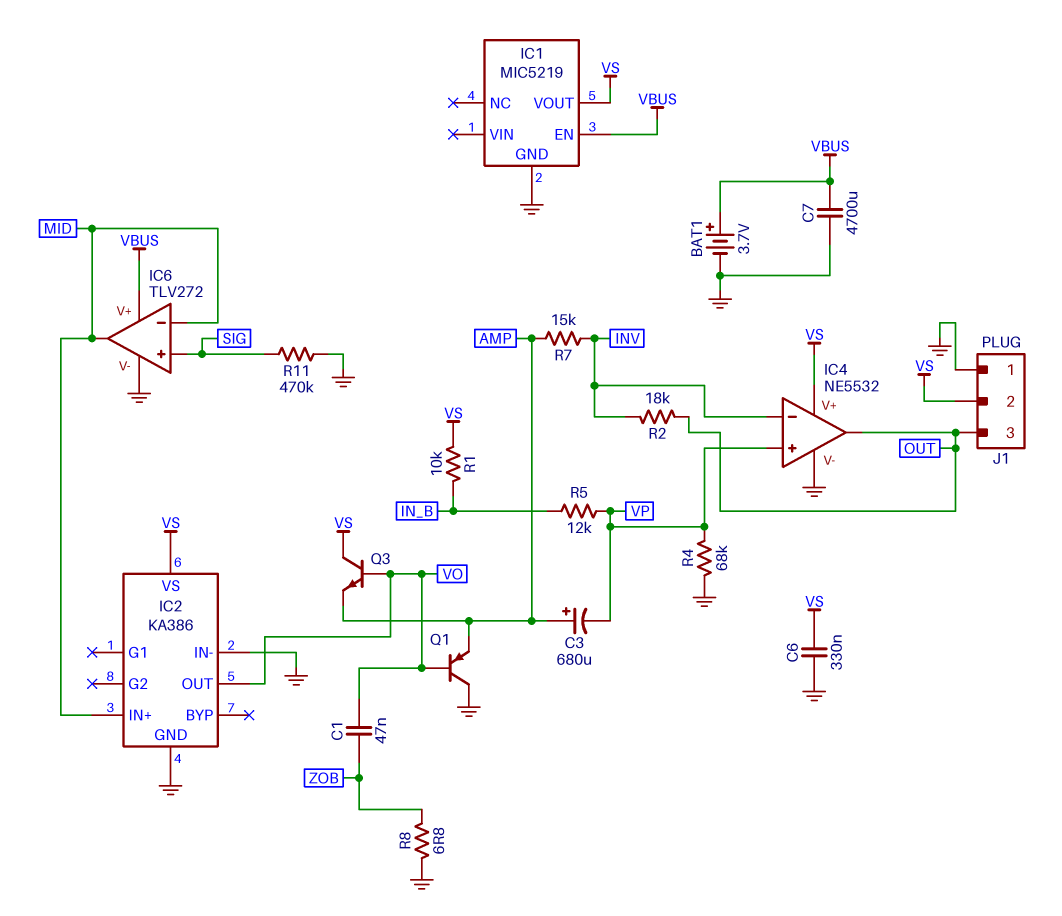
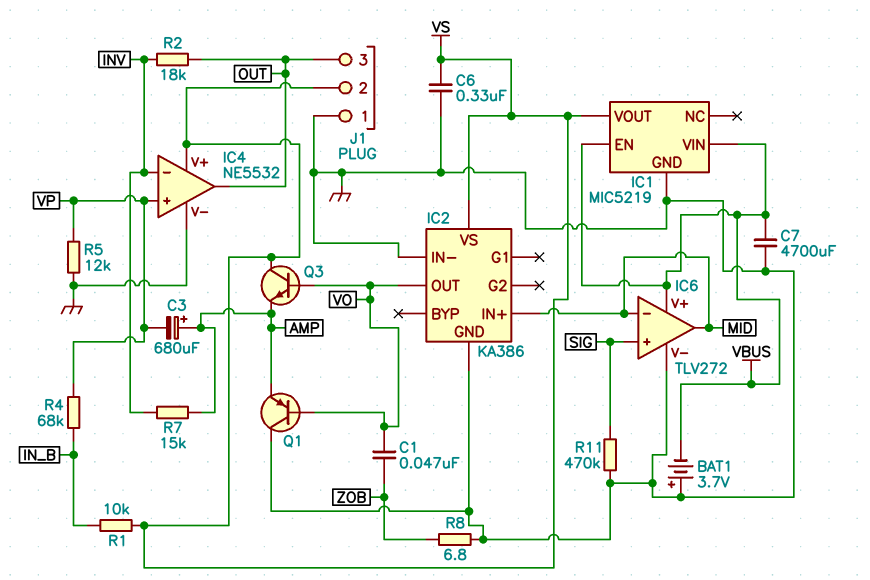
BAT1: 3.7V (plus VBUS, minus GND) -> 3.7V (plus GND, minus VBUS)
IC1 pin VIN: none -> VBUS
R4: 68k (GND, VP) -> 68k (IN_B, VP)
R5: 12k (IN_B, VP) -> 12k (GND, VP)

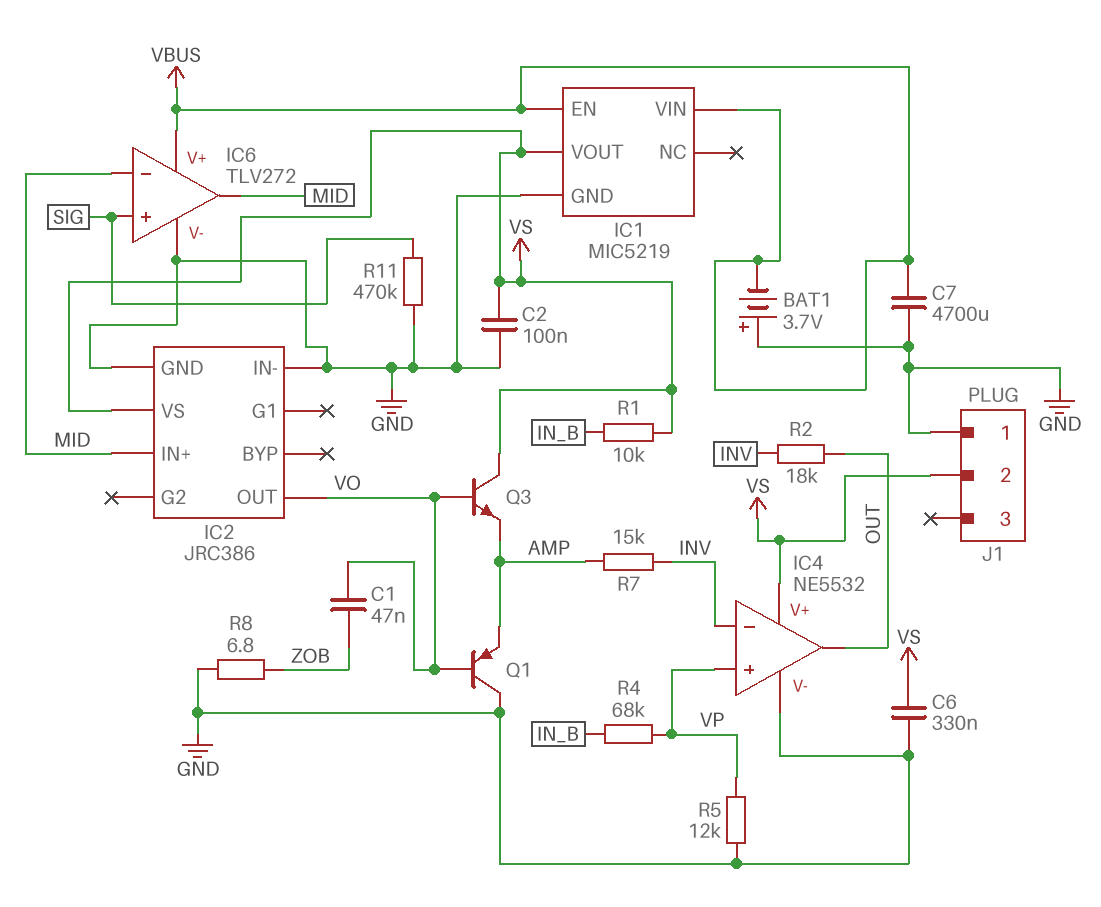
C2: none -> 100nF (GND, VS)
C3: 680uF (plus AMP, minus VP) -> none
IC2: KA386 -> JRC386
J1 pin 3: OUT -> none

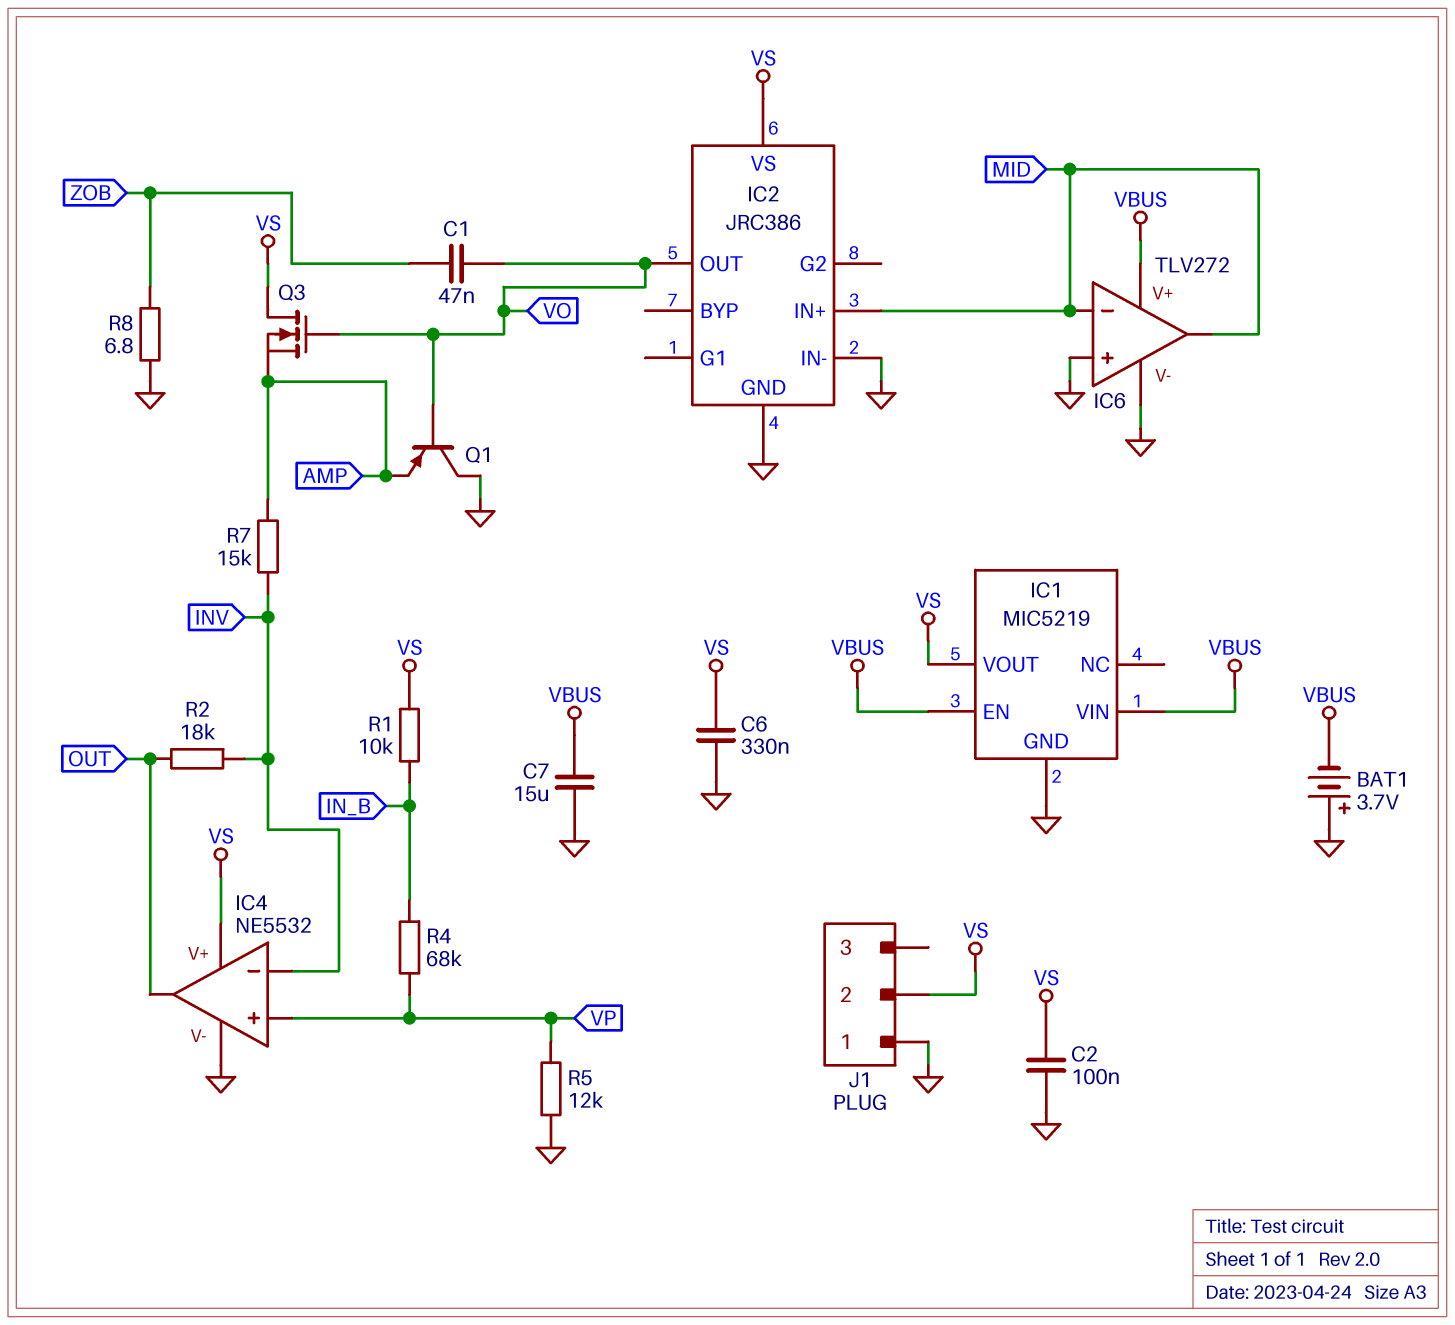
C7: 4700uF (GND, VBUS) -> 15uF (GND, VBUS)
IC6 pin in+: SIG -> GND
Q3: NPN (B VO, C VS, E AMP) -> NMOS (G VO, D VS, S AMP)
R11: 470k (GND, SIG) -> none

